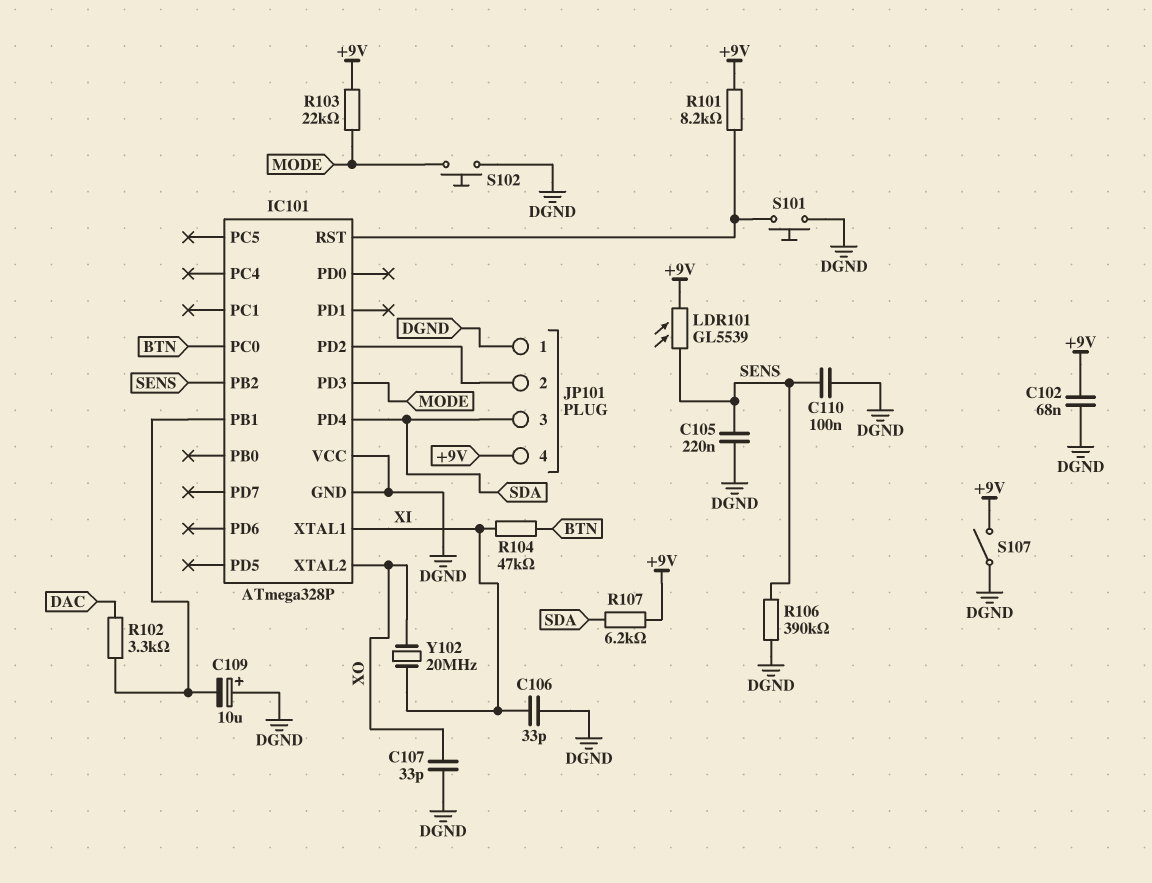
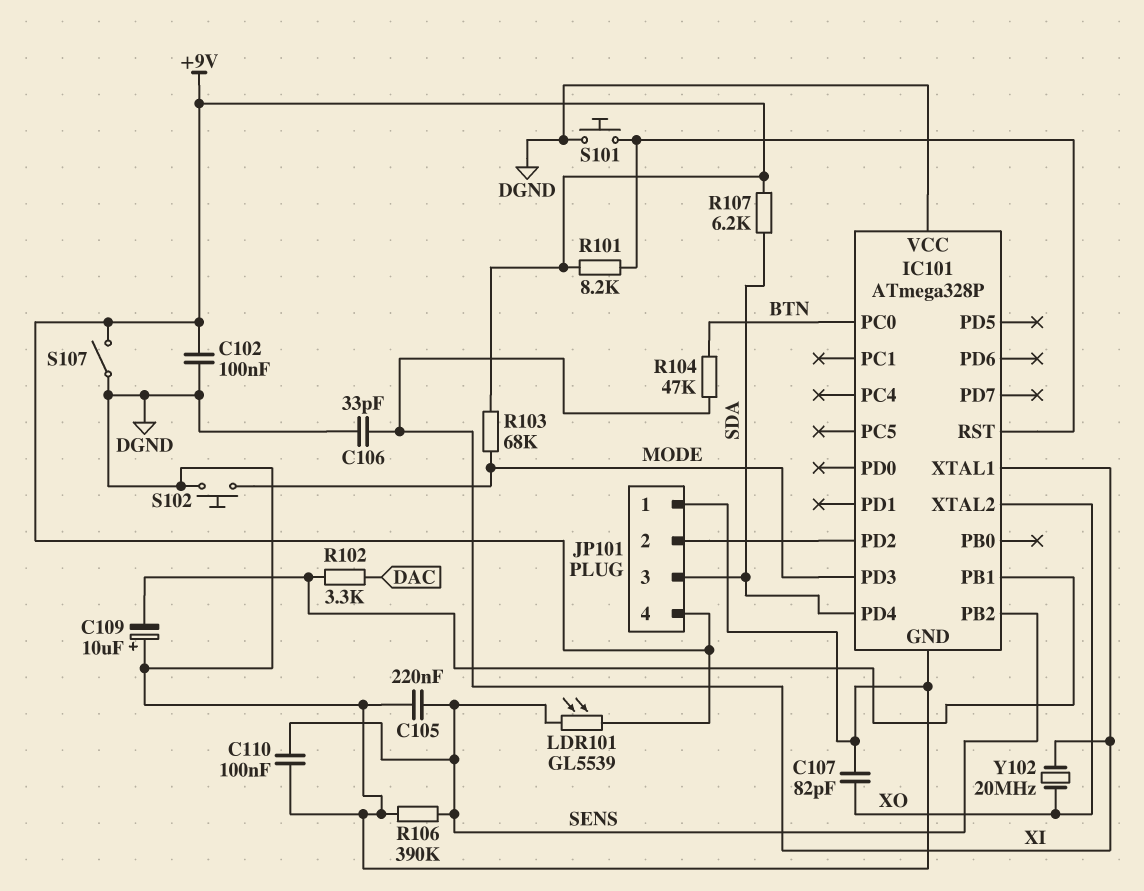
C102: 68nF (+9V, DGND) -> 100nF (+9V, DGND)
C107: 33pF (DGND, XO) -> 82pF (DGND, XO)
R103: 22k (+9V, MODE) -> 68k (+9V, MODE)

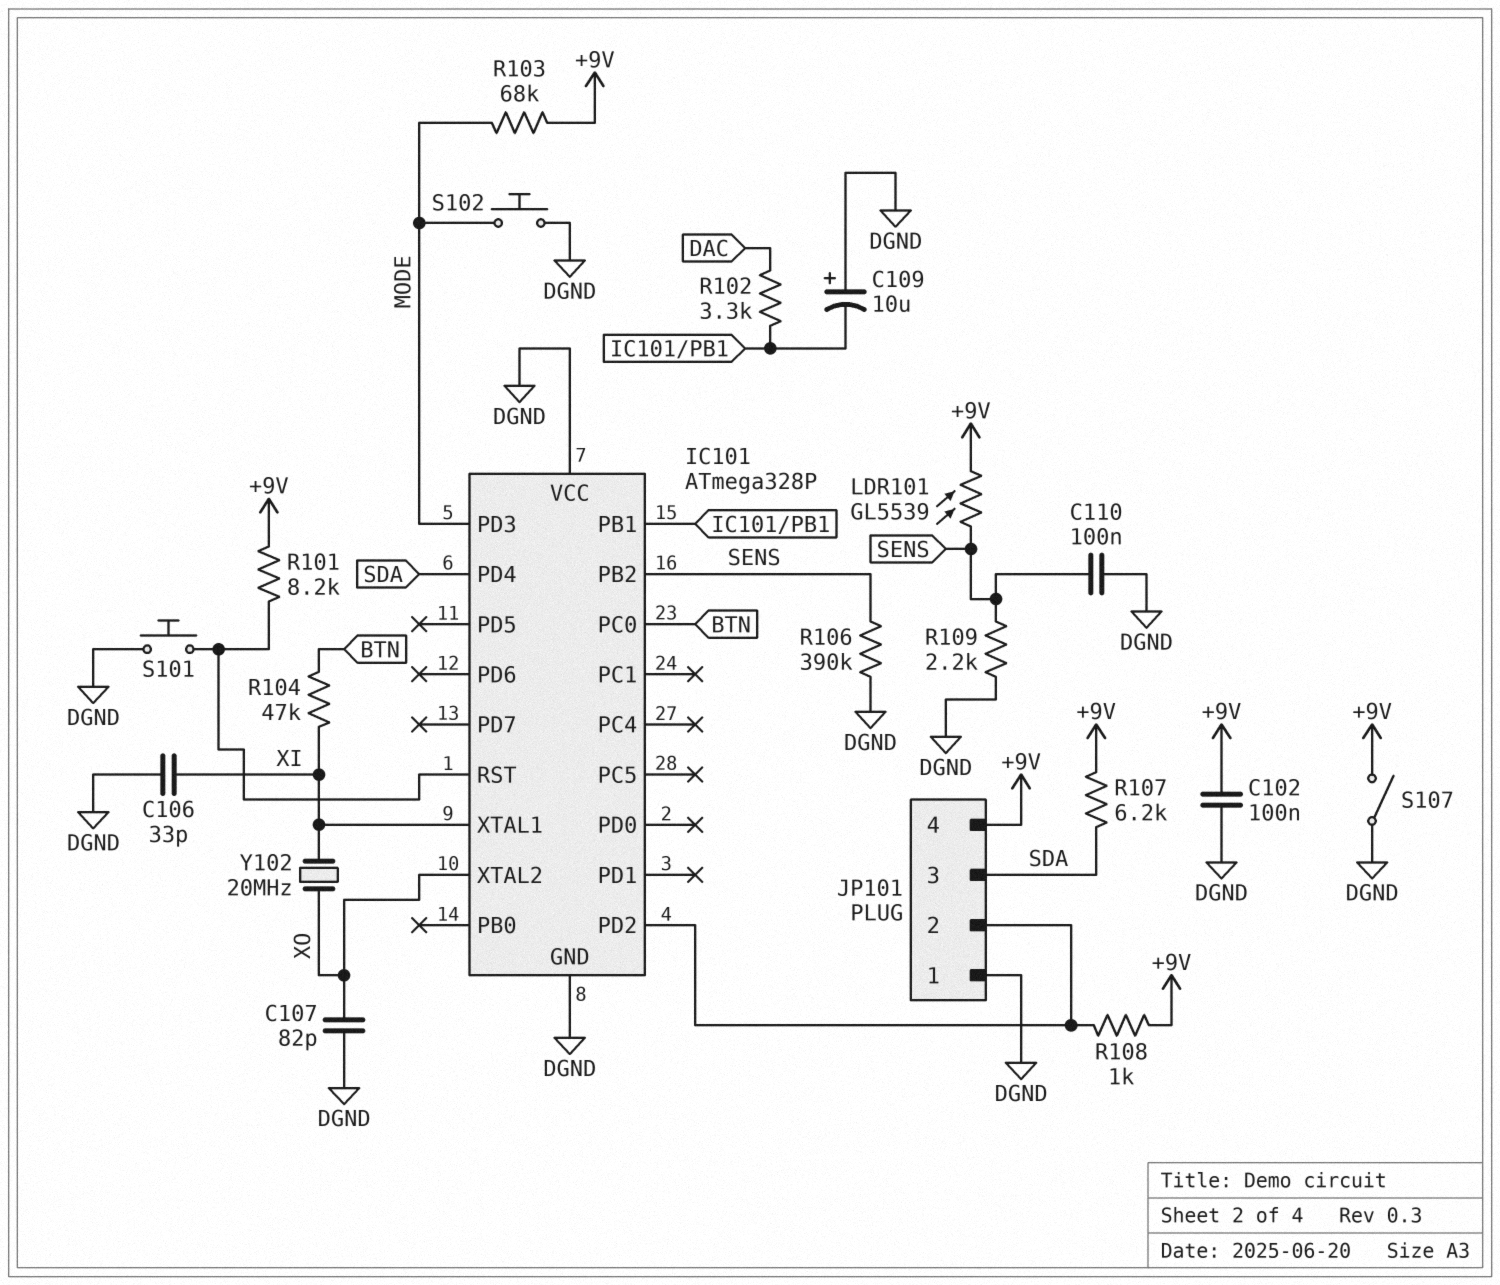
C105: 220nF (DGND, SENS) -> none
R108: none -> 1k (+9V, IC101/PD2)
R109: none -> 2.2k (DGND, SENS)

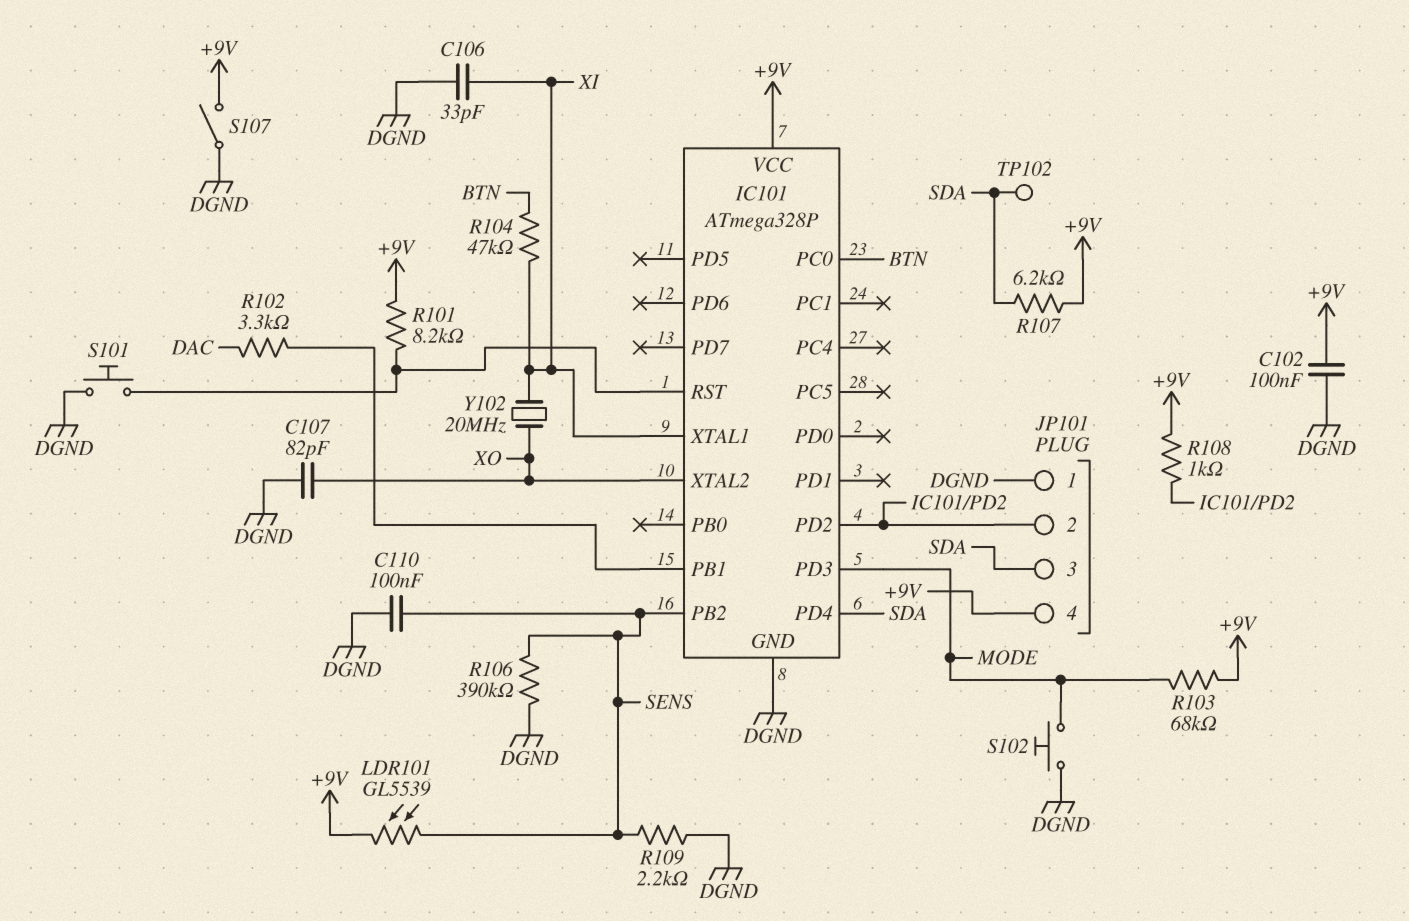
C109: 10uF (plus DGND, minus IC101/PB1) -> none
IC101 pin VCC: DGND -> +9V
TP102: none -> test point (SDA)

